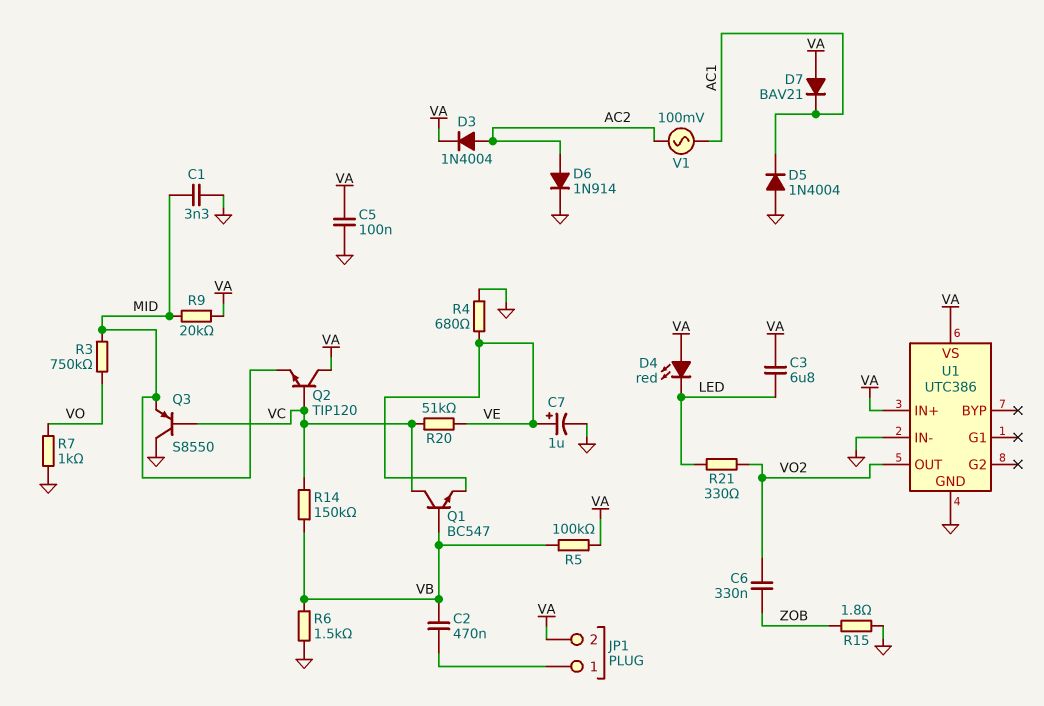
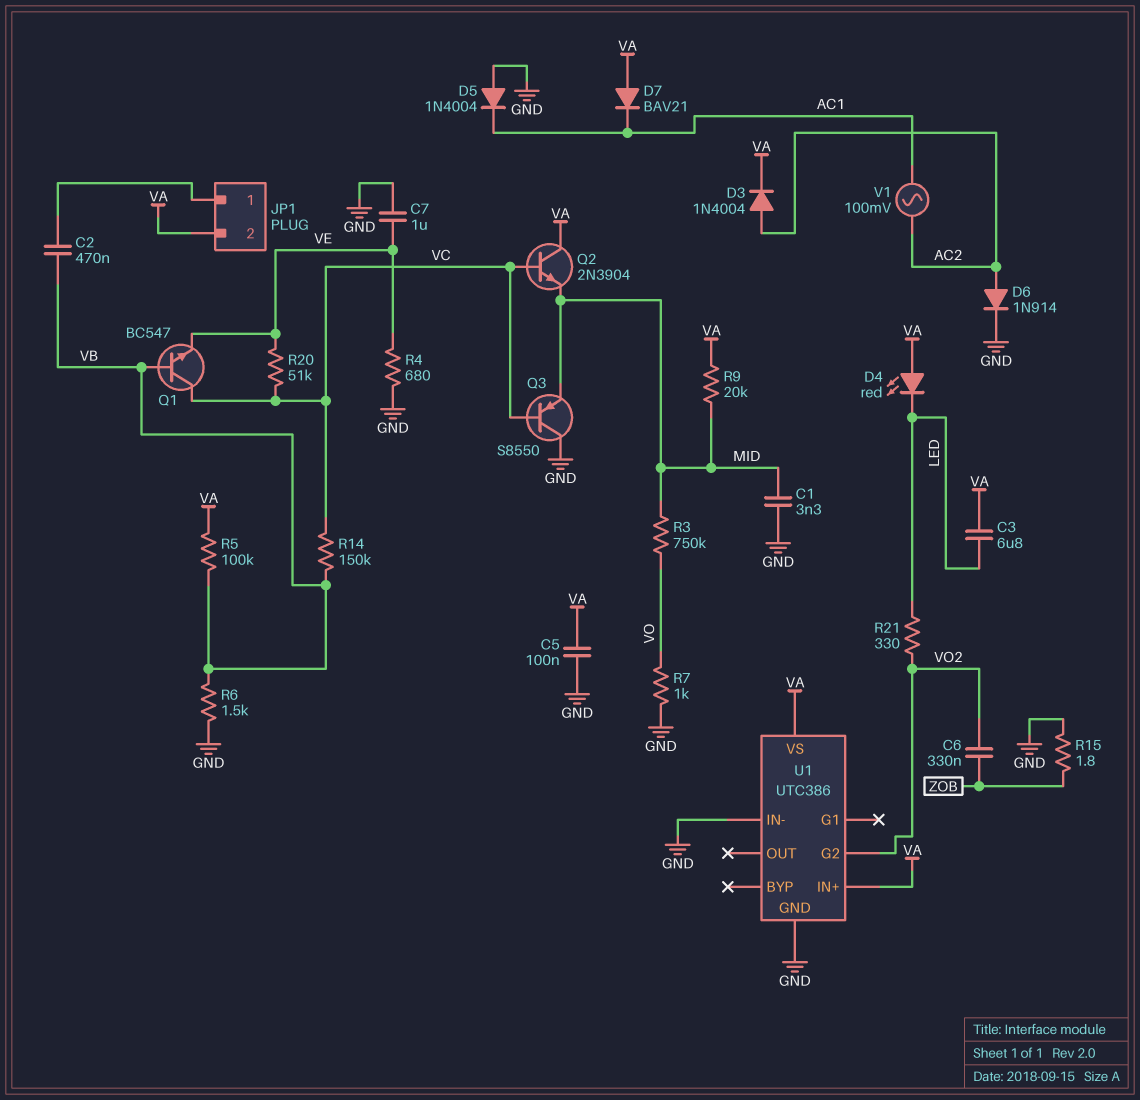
C7: 1uF (plus VE, minus GND) -> 1uF (GND, VE)
Q2: NPN TIP120 (B VC, C VA, E MID) -> NPN 2N3904 (B VC, C VA, E MID)
U1 pin G2: none -> VO2
U1 pin OUT: VO2 -> none

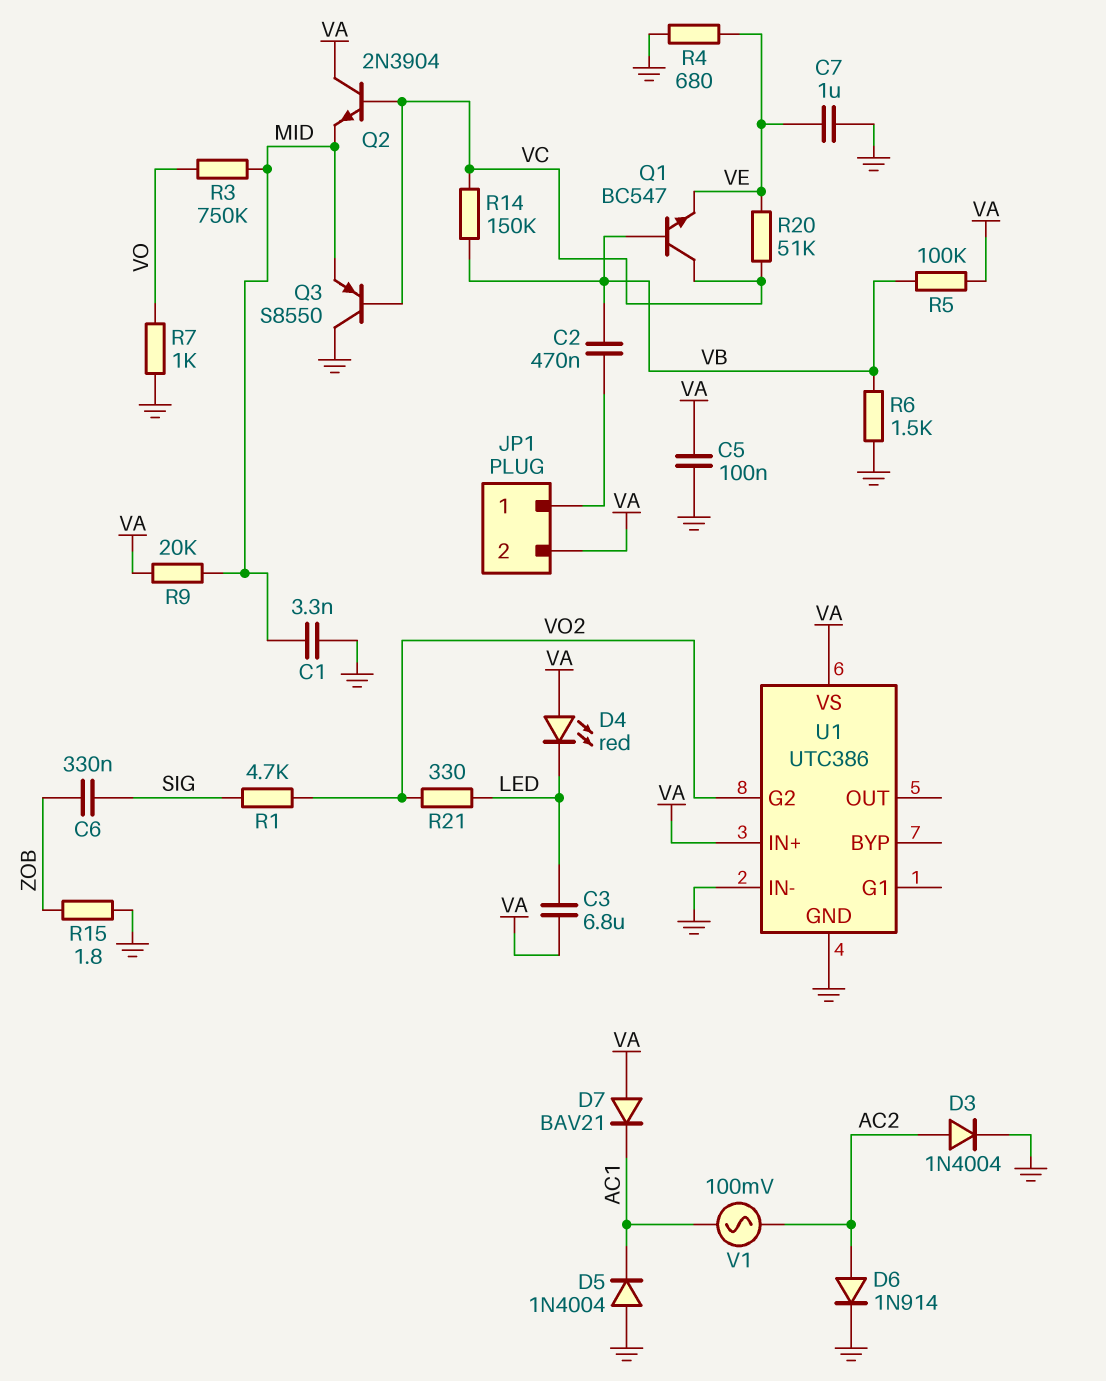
C6: 330nF (VO2, ZOB) -> 330nF (SIG, ZOB)
D3: diode 1N4004 (A AC2, K VA) -> diode 1N4004 (A AC2, K GND)
R1: none -> 4.7k (SIG, VO2)

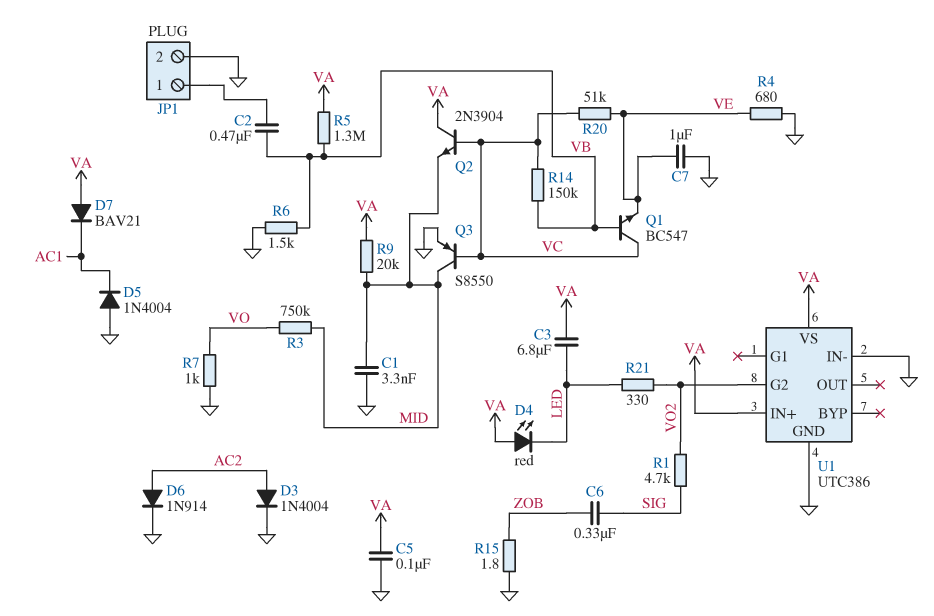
JP1 pin 2: VA -> GND
Q3: PNP S8550 (B VC, C GND, E MID) -> PNP S8550 (B VC, C MID, E GND)
R5: 100k (VA, VB) -> 1.3M (VA, VB)
V1: AC 100mV (AC1, AC2) -> none

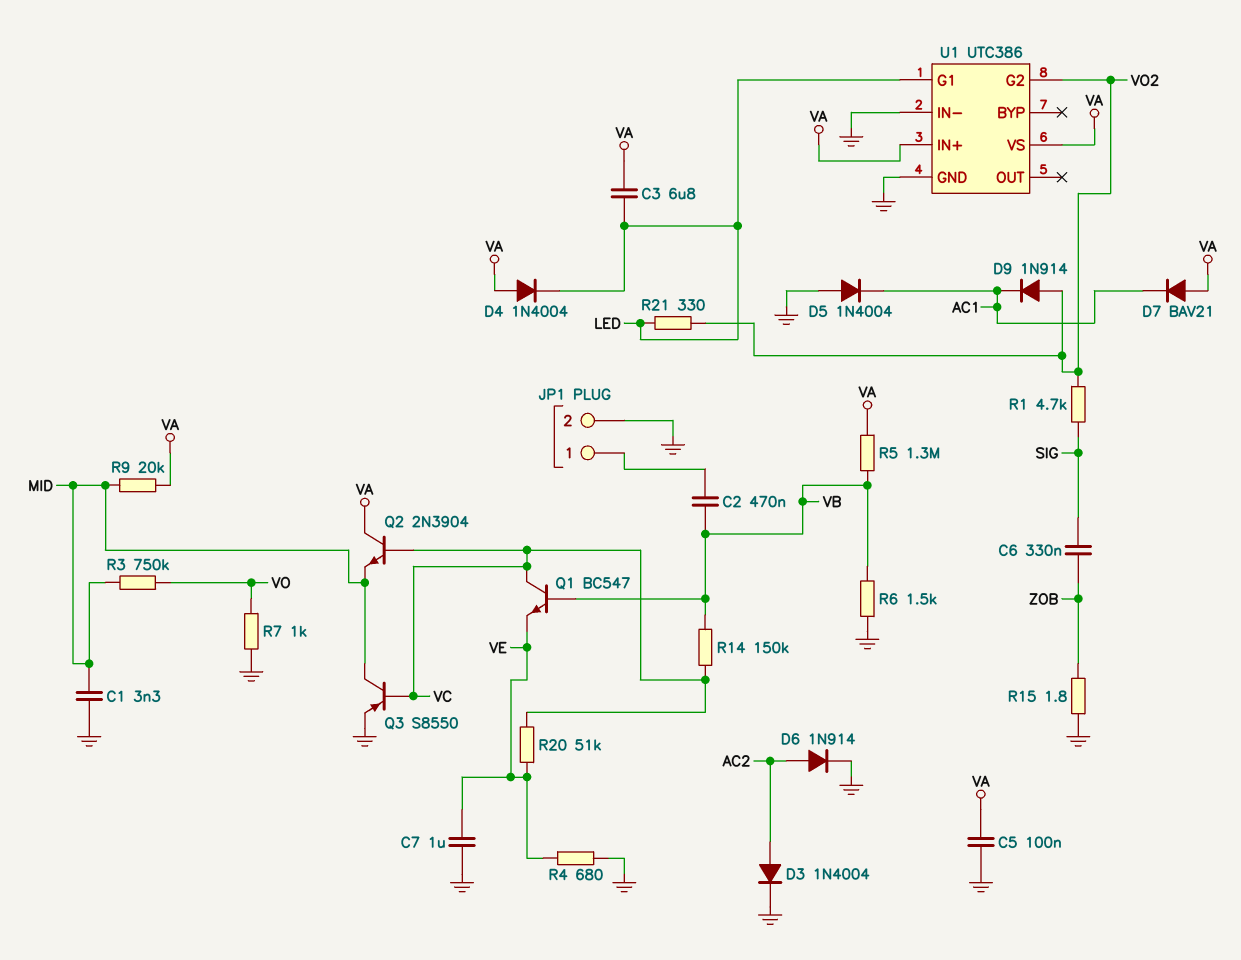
D4: LED red (A VA, K LED) -> diode 1N4004 (A VA, K LED)
D9: none -> diode 1N914 (A VO2, K AC1)
U1 pin G1: none -> LED

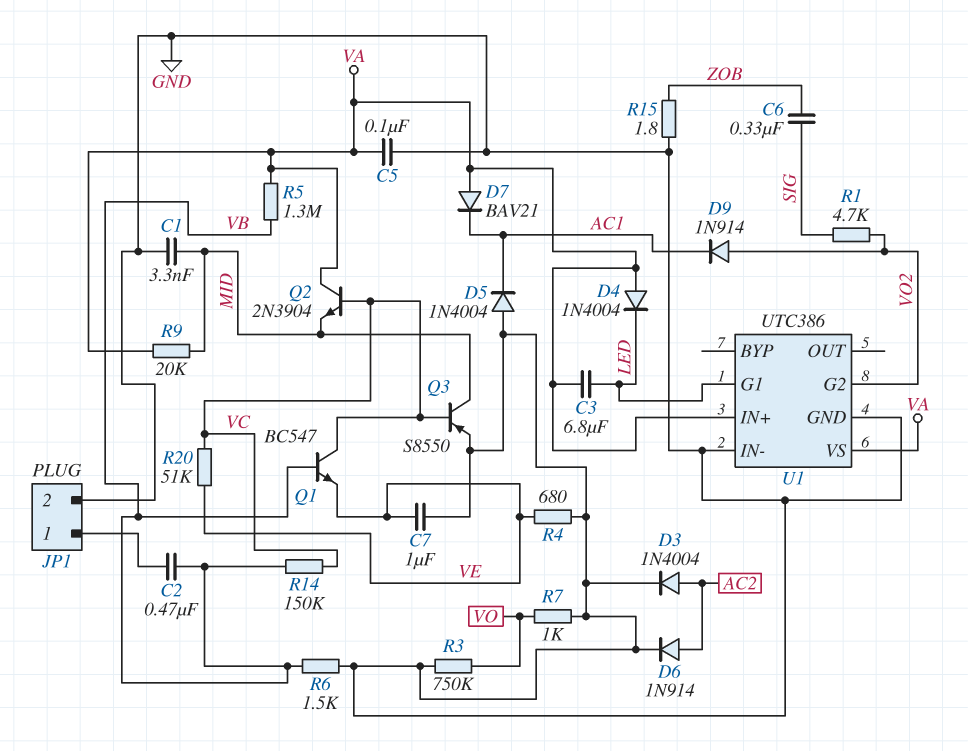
R3: 750k (MID, VO) -> 750k (GND, VO)
R21: 330 (LED, VO2) -> none

